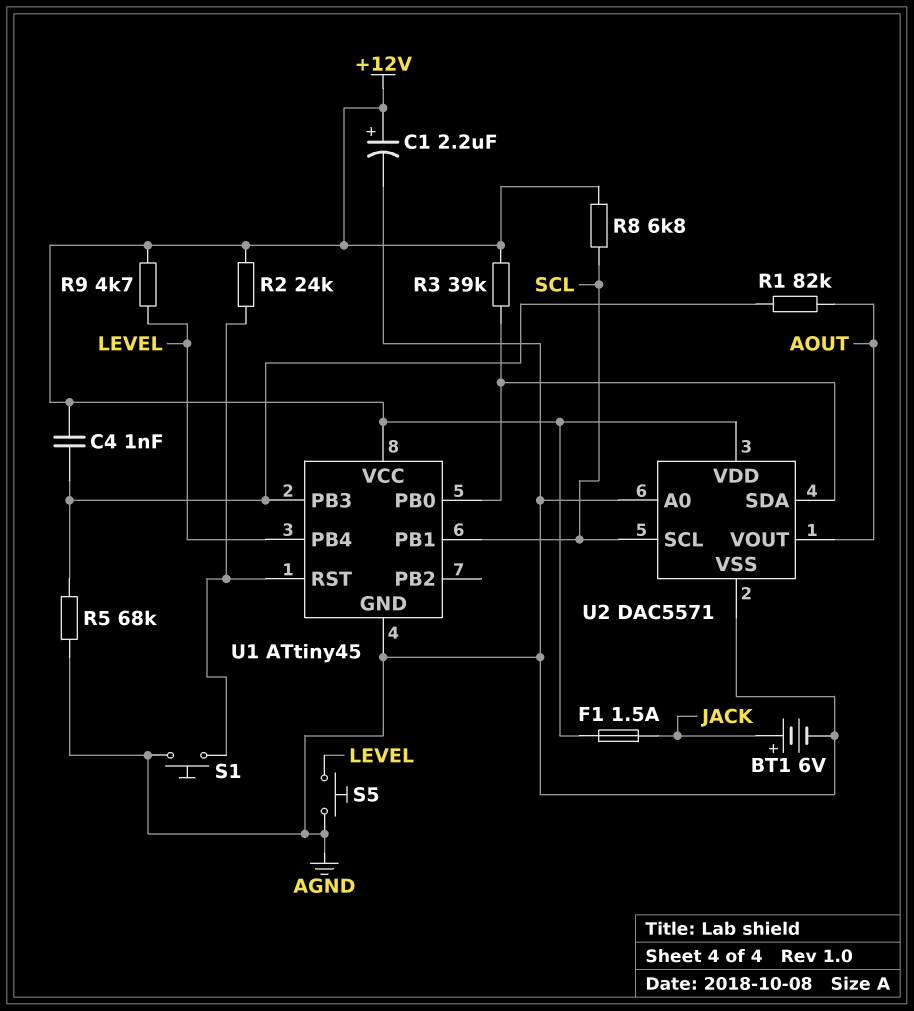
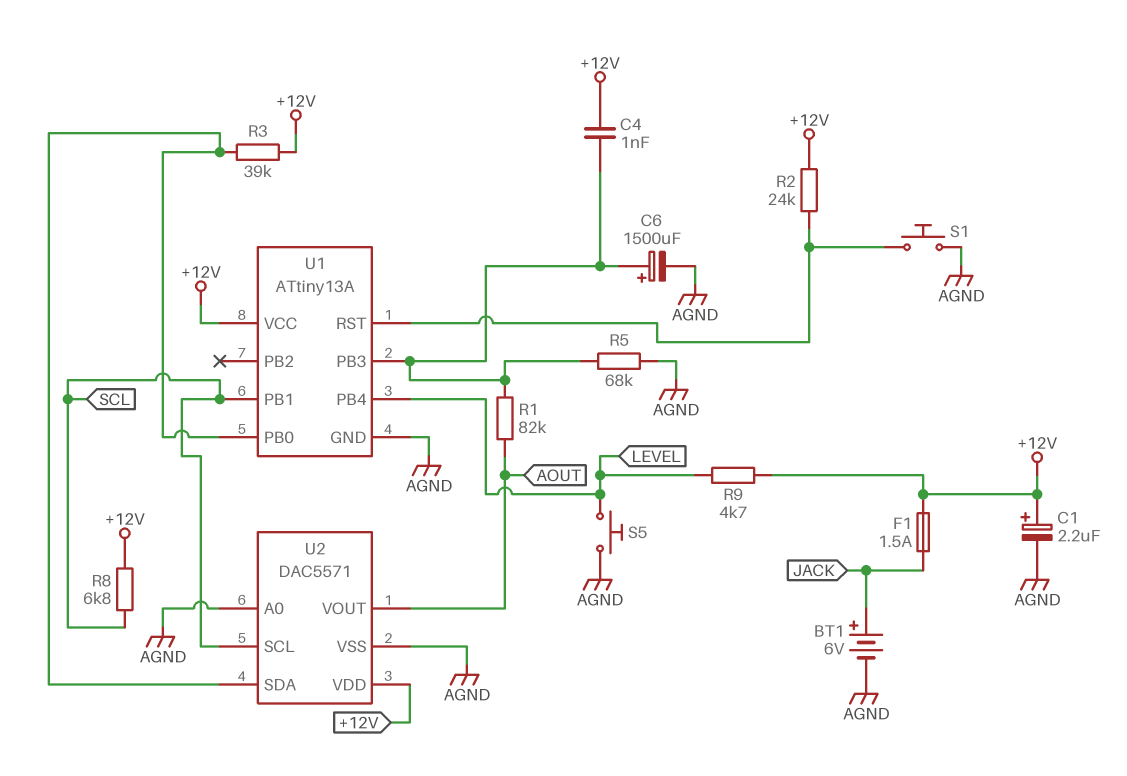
C6: none -> 1500uF (plus U1/PB3, minus AGND)
U1: ATtiny45 -> ATtiny13A

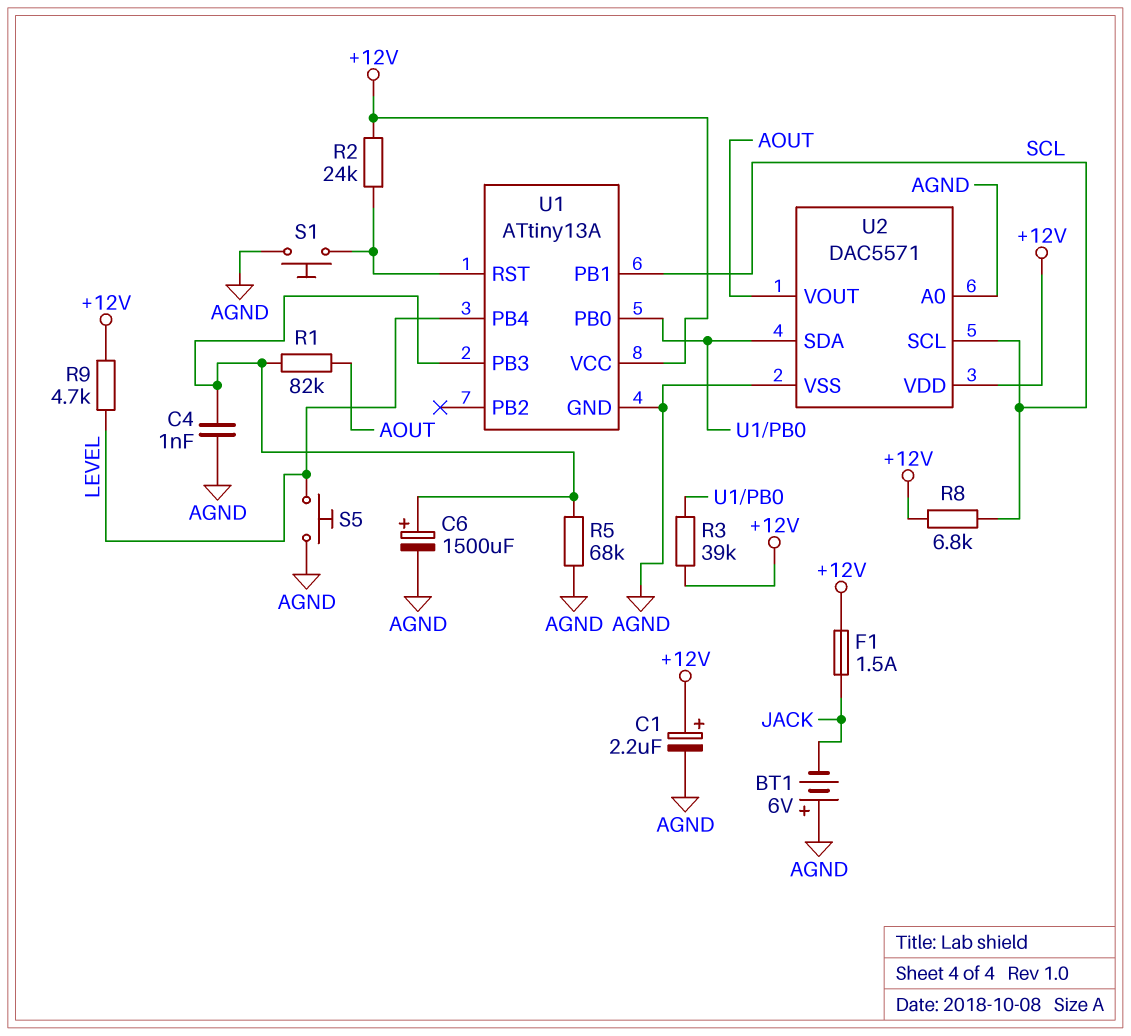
BT1: 6V (plus JACK, minus AGND) -> 6V (plus AGND, minus JACK)
C4: 1nF (+12V, U1/PB3) -> 1nF (AGND, U1/PB3)

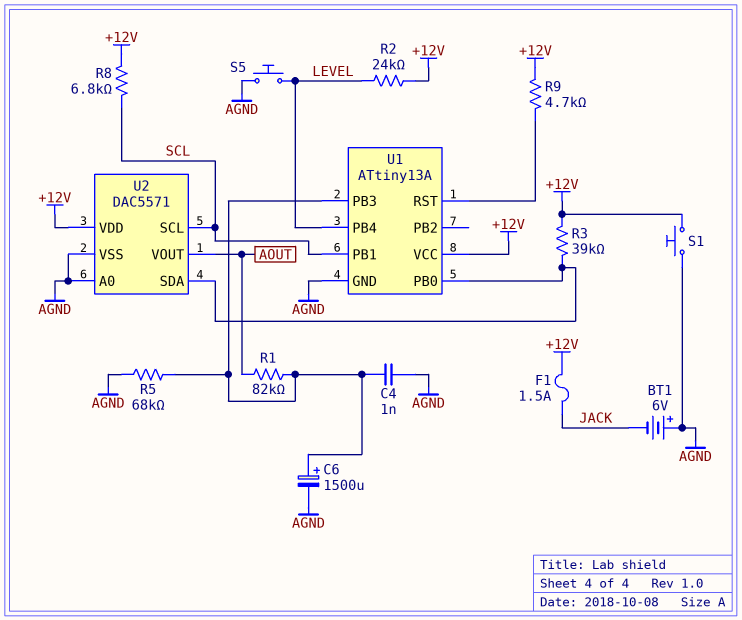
C1: 2.2uF (plus +12V, minus AGND) -> none
R2: 24k (+12V, U1/RST) -> 24k (+12V, LEVEL)
R9: 4.7k (+12V, LEVEL) -> 4.7k (+12V, U1/RST)
S1: button (AGND, U1/RST) -> button (+12V, AGND)

